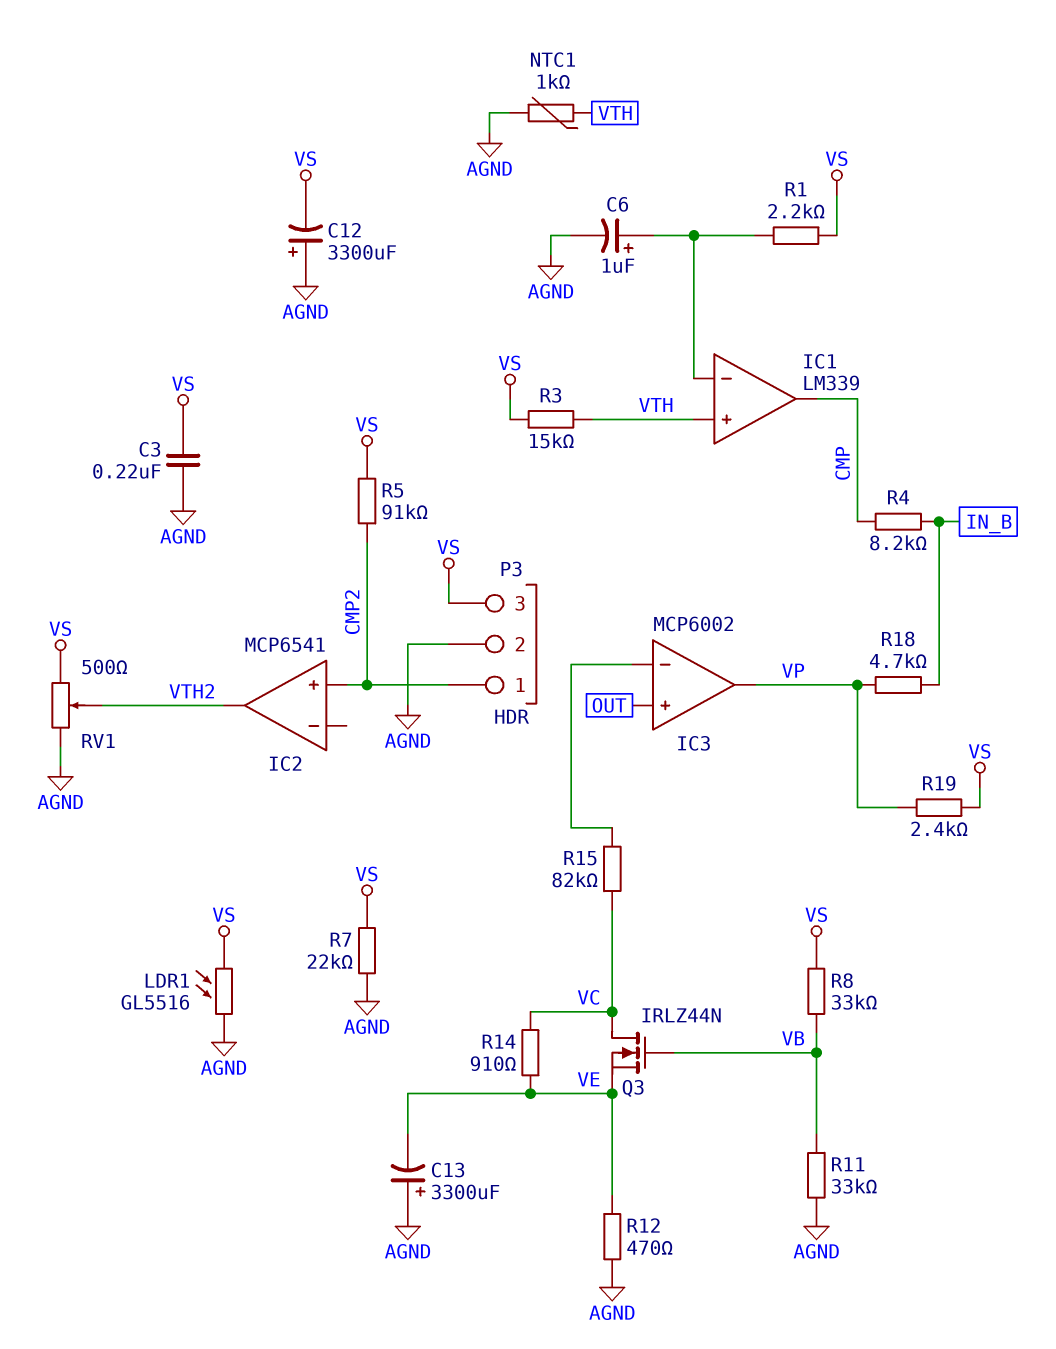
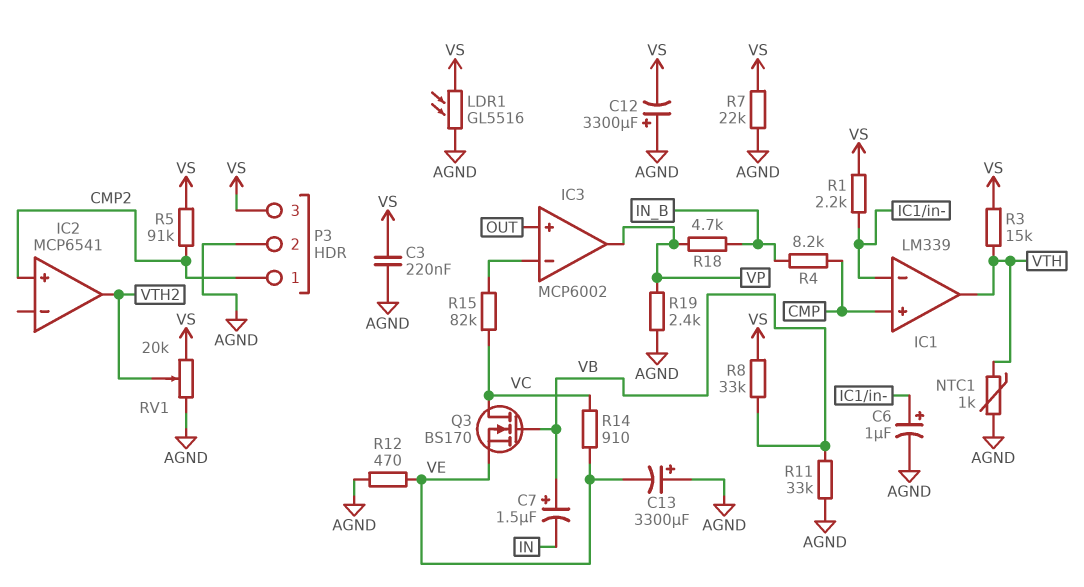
C7: none -> 1.5uF (plus VB, minus IN)
IC1 pin in+: VTH -> CMP
IC1 pin out: CMP -> VTH
Q3: NMOS IRLZ44N (G VB, D VC, S VE) -> NMOS BS170 (G VB, D VC, S VE)
R19: 2.4k (VP, VS) -> 2.4k (AGND, VP)
RV1: 500 (AGND, VS, wiper VTH2) -> 20k (AGND, VS, wiper VTH2)

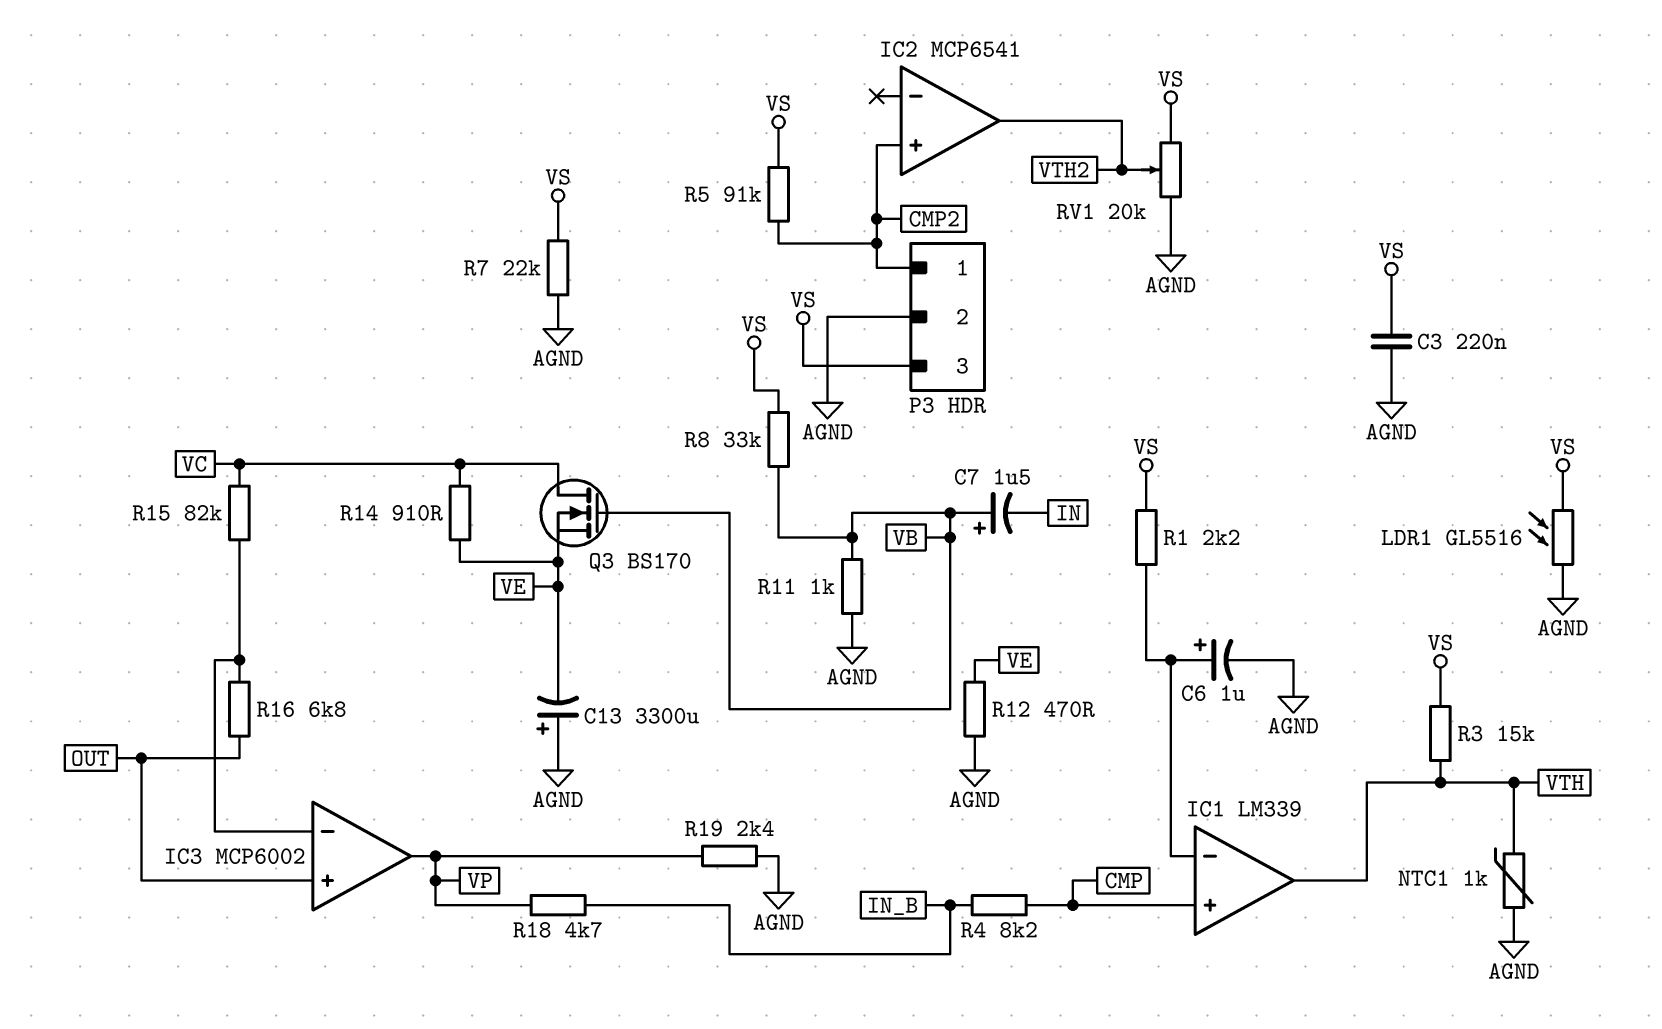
C12: 3300uF (plus AGND, minus VS) -> none
R11: 33k (AGND, VB) -> 1k (AGND, VB)
R16: none -> 6.8k (IC3/in-, OUT)

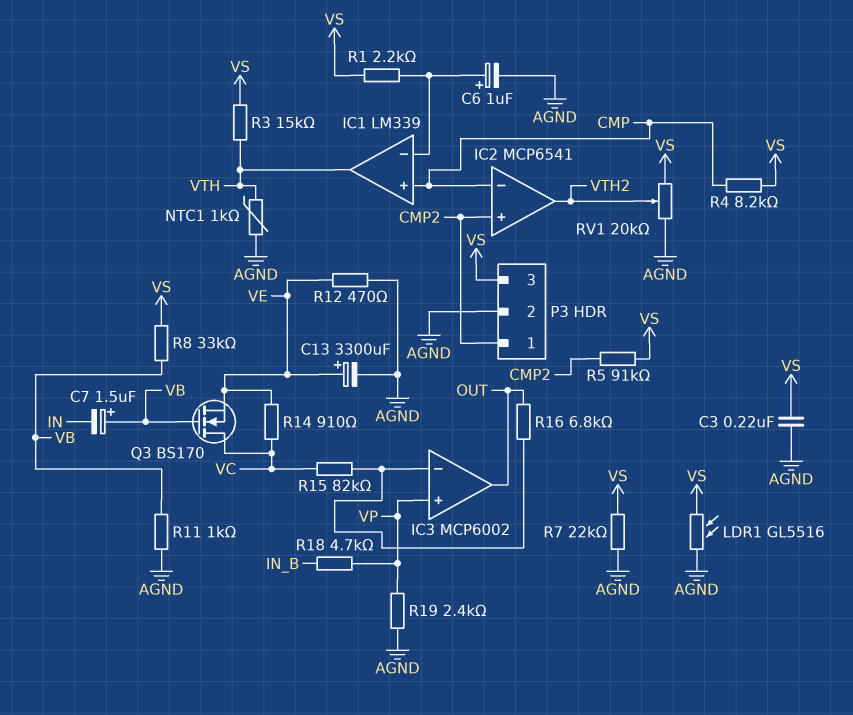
C13: 3300uF (plus AGND, minus VE) -> 3300uF (plus VE, minus AGND)
IC2 pin in-: none -> CMP
IC3 pin in+: OUT -> VP
IC3 pin out: VP -> OUT
R4: 8.2k (CMP, IN_B) -> 8.2k (CMP, VS)

